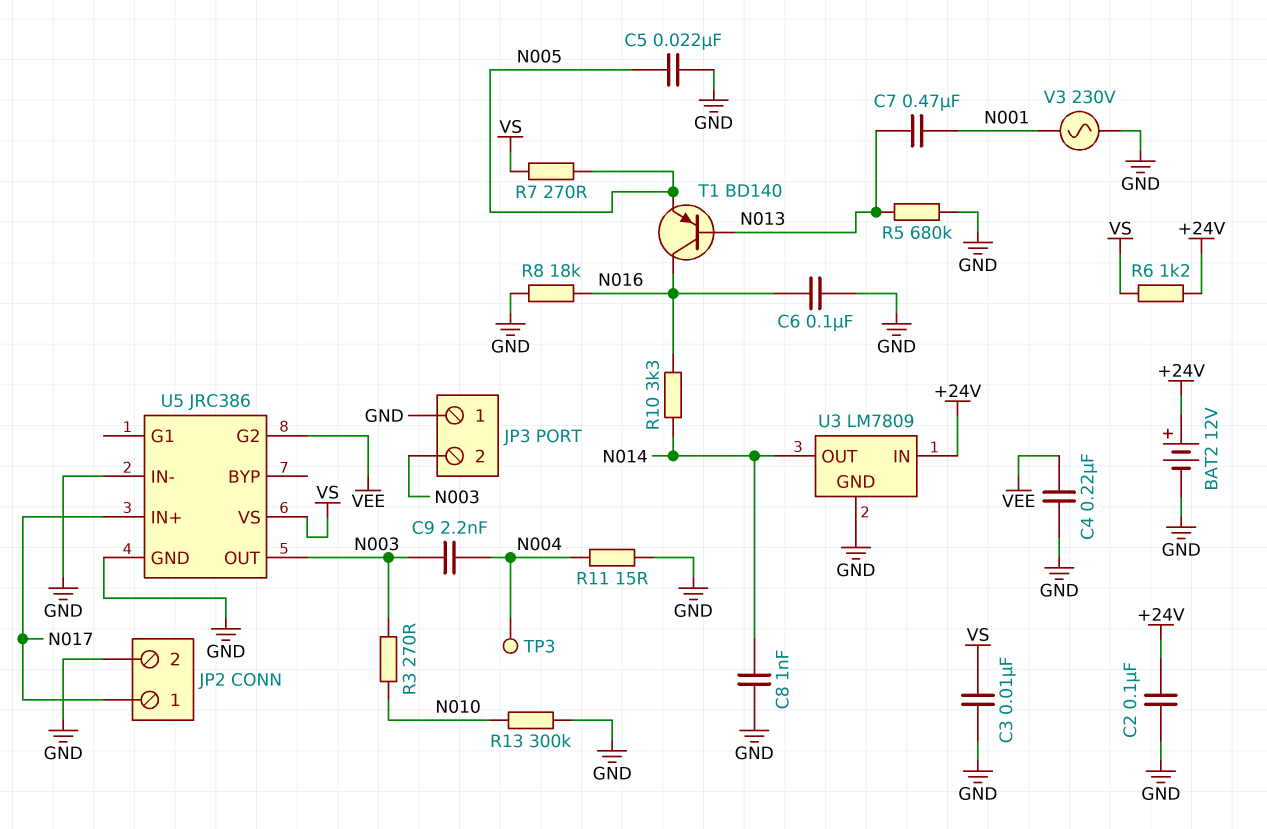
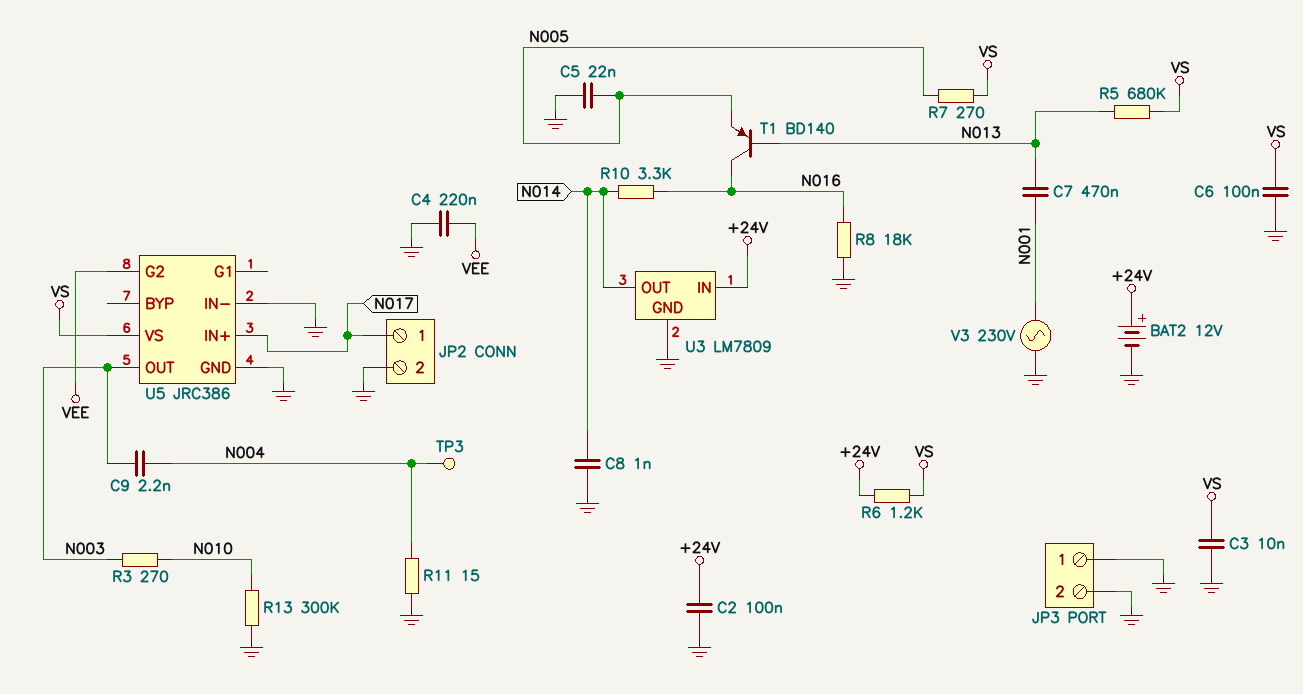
C6: 100nF (GND, N016) -> 100nF (GND, VS)
JP3 pin 2: N003 -> GND
R5: 680k (GND, N013) -> 680k (N013, VS)

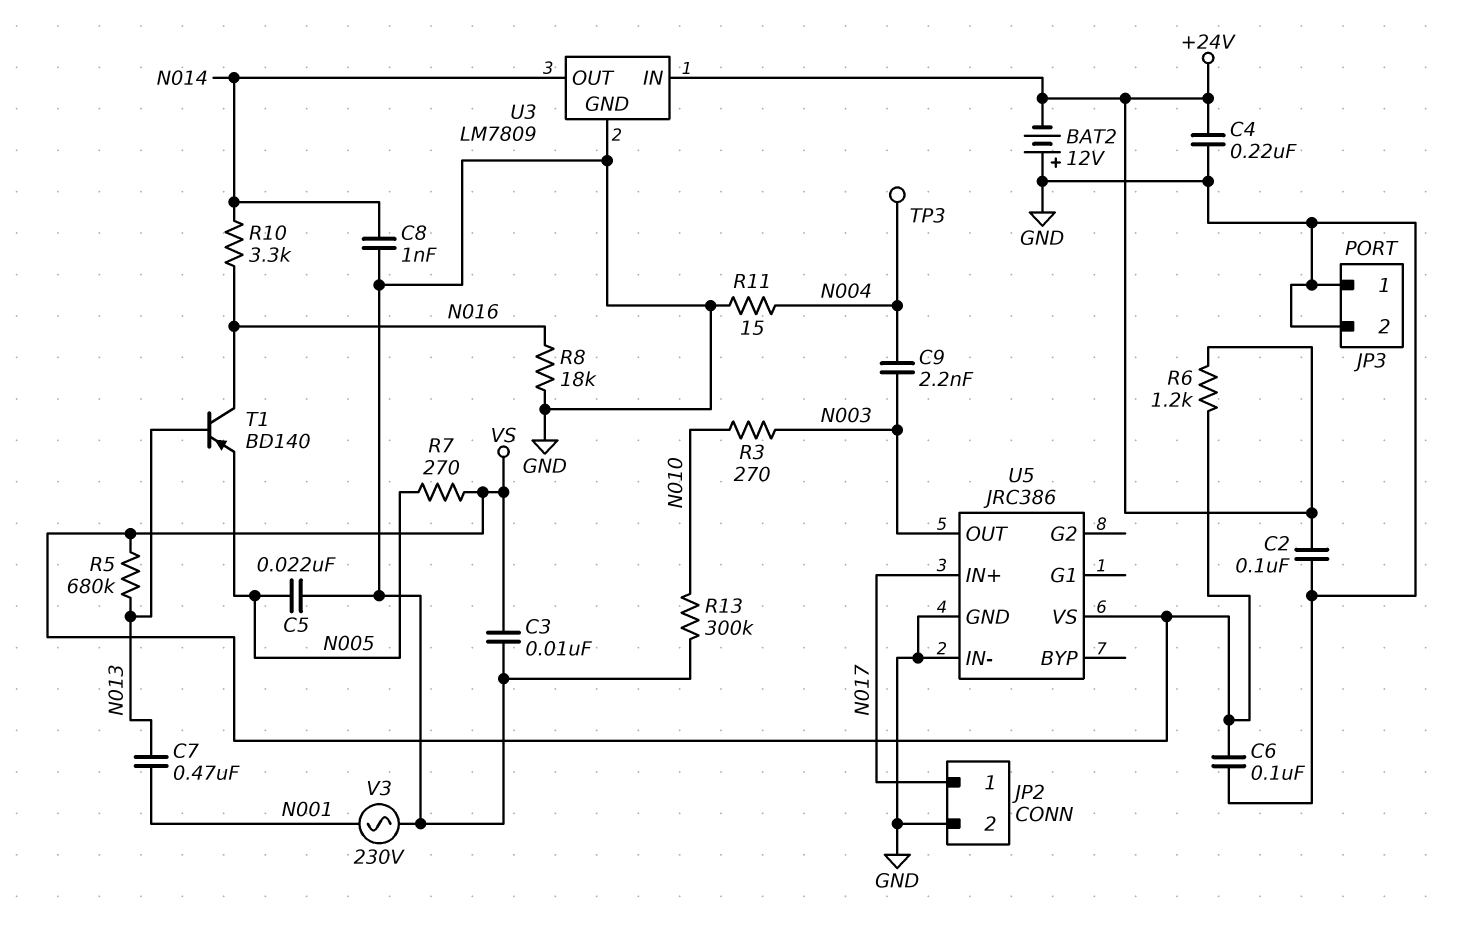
BAT2: 12V (plus +24V, minus GND) -> 12V (plus GND, minus +24V)
C4: 220nF (GND, VEE) -> 220nF (+24V, GND)
U5 pin G2: VEE -> none

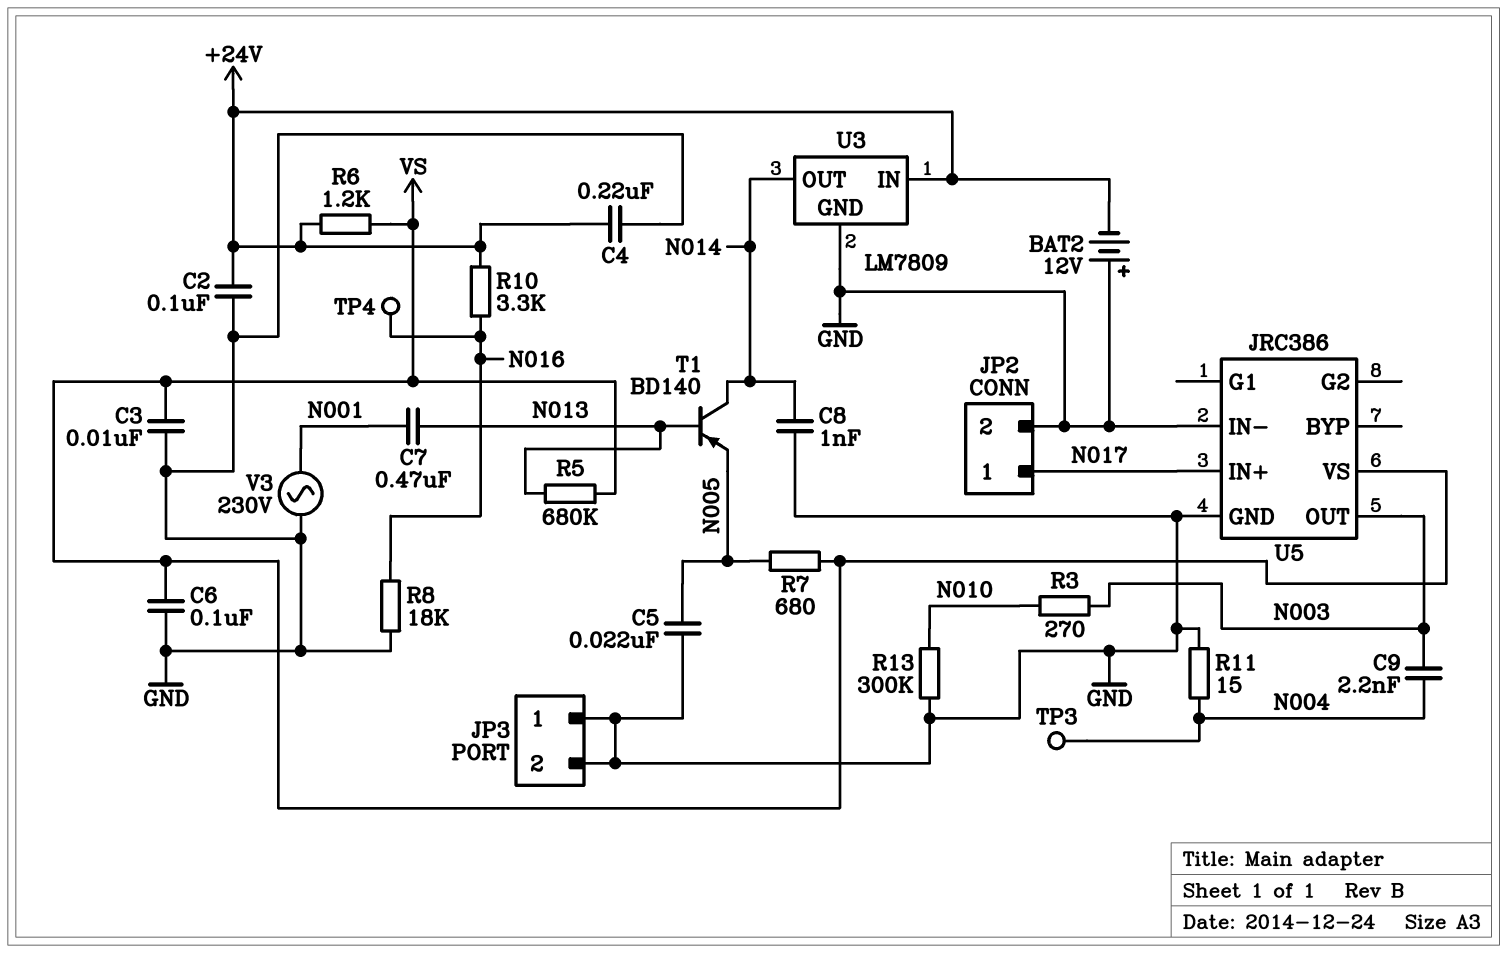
R7: 270 (N005, VS) -> 680 (N005, VS)
R10: 3.3k (N014, N016) -> 3.3k (+24V, N016)
T1: PNP BD140 (B N013, C N016, E N005) -> PNP BD140 (B N013, C N014, E N005)
TP4: none -> test point (N016)

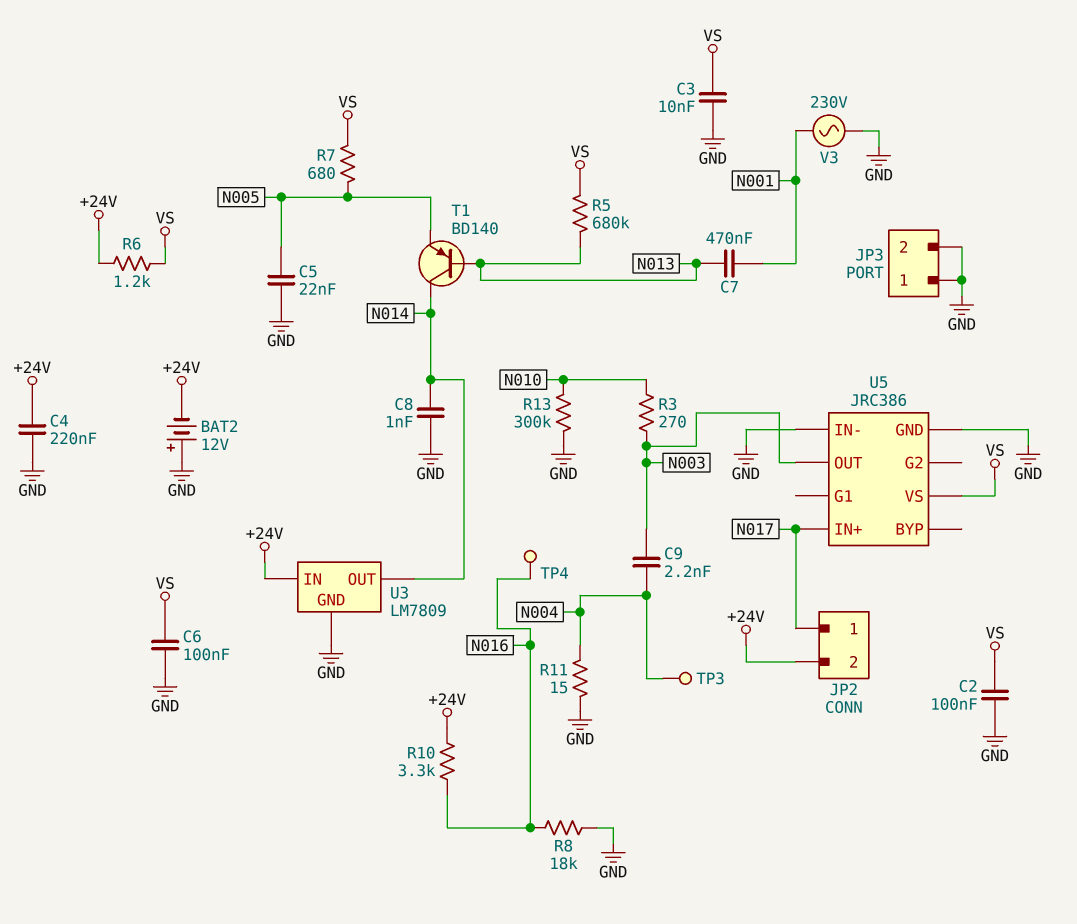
C2: 100nF (+24V, GND) -> 100nF (GND, VS)
JP2 pin 2: GND -> +24V

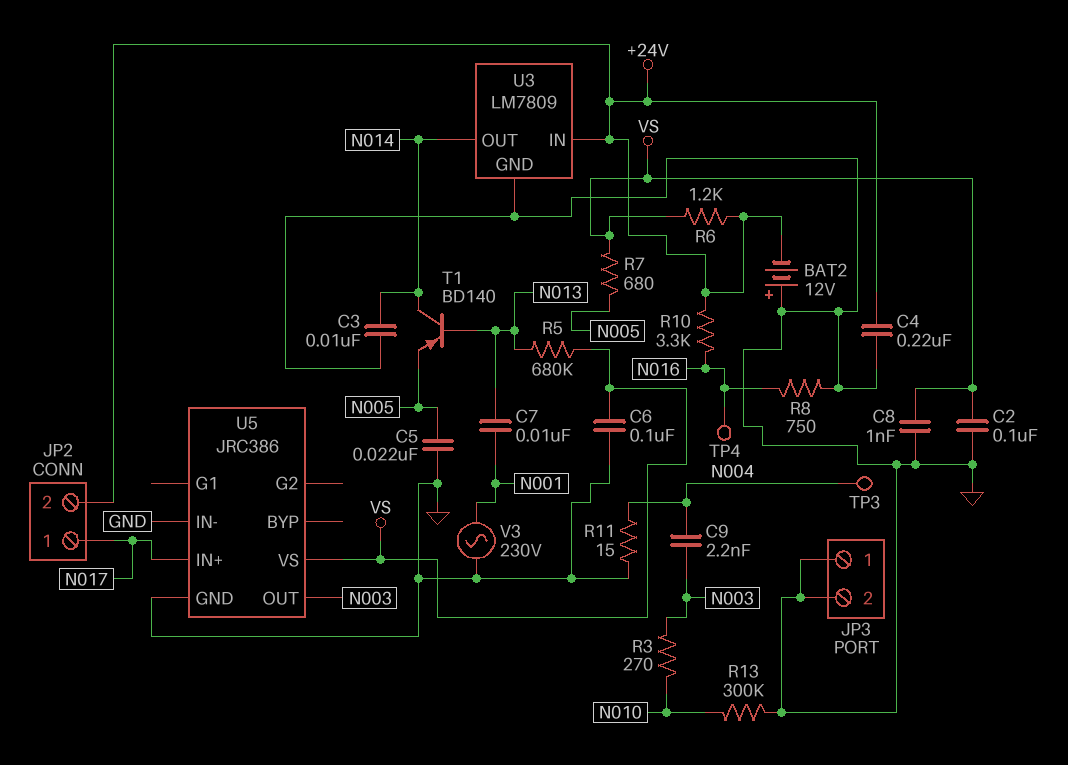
C3: 10nF (GND, VS) -> 10nF (GND, N014)
C7: 470nF (N001, N013) -> 10nF (N001, N013)
C8: 1nF (GND, N014) -> 1nF (GND, VS)
R8: 18k (GND, N016) -> 750 (GND, N016)

